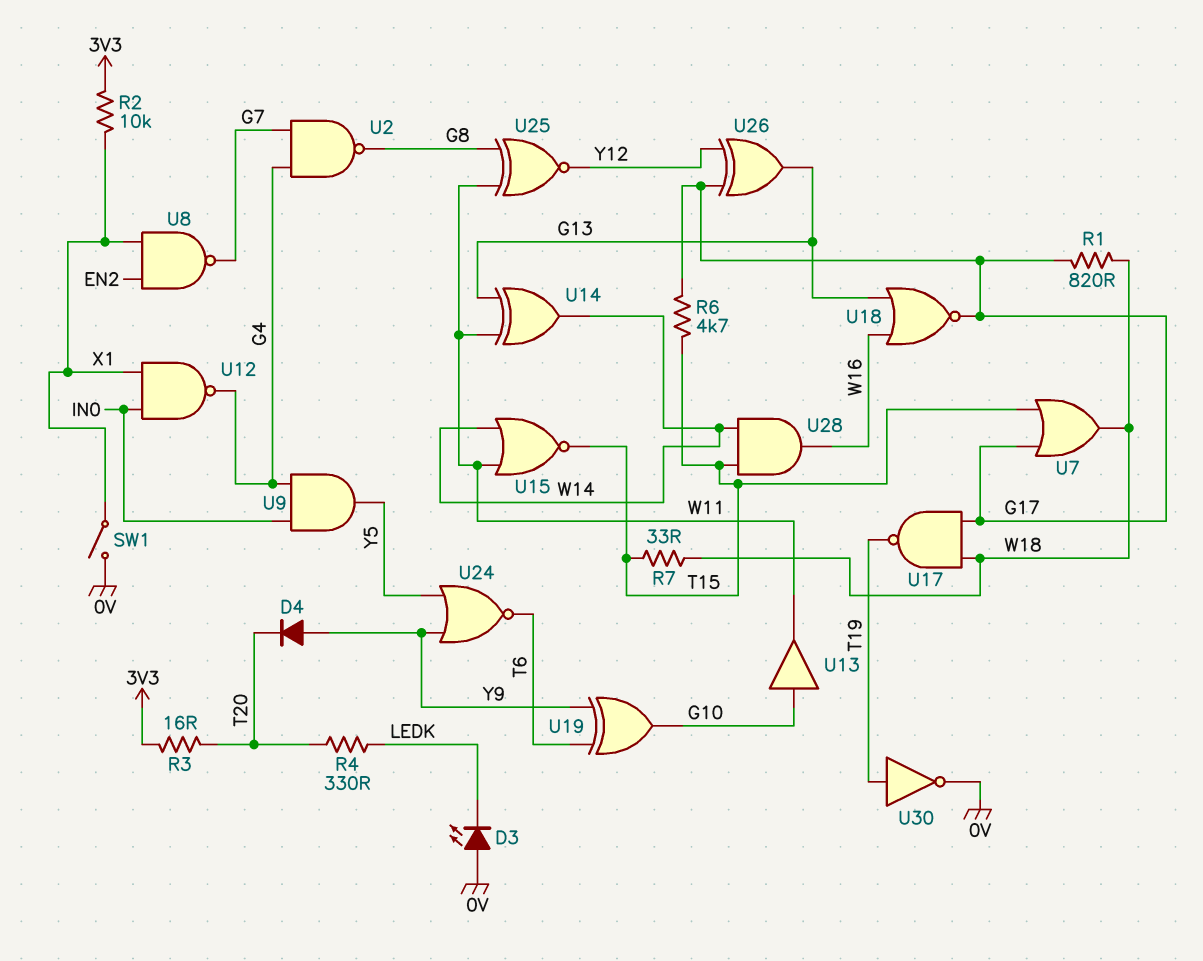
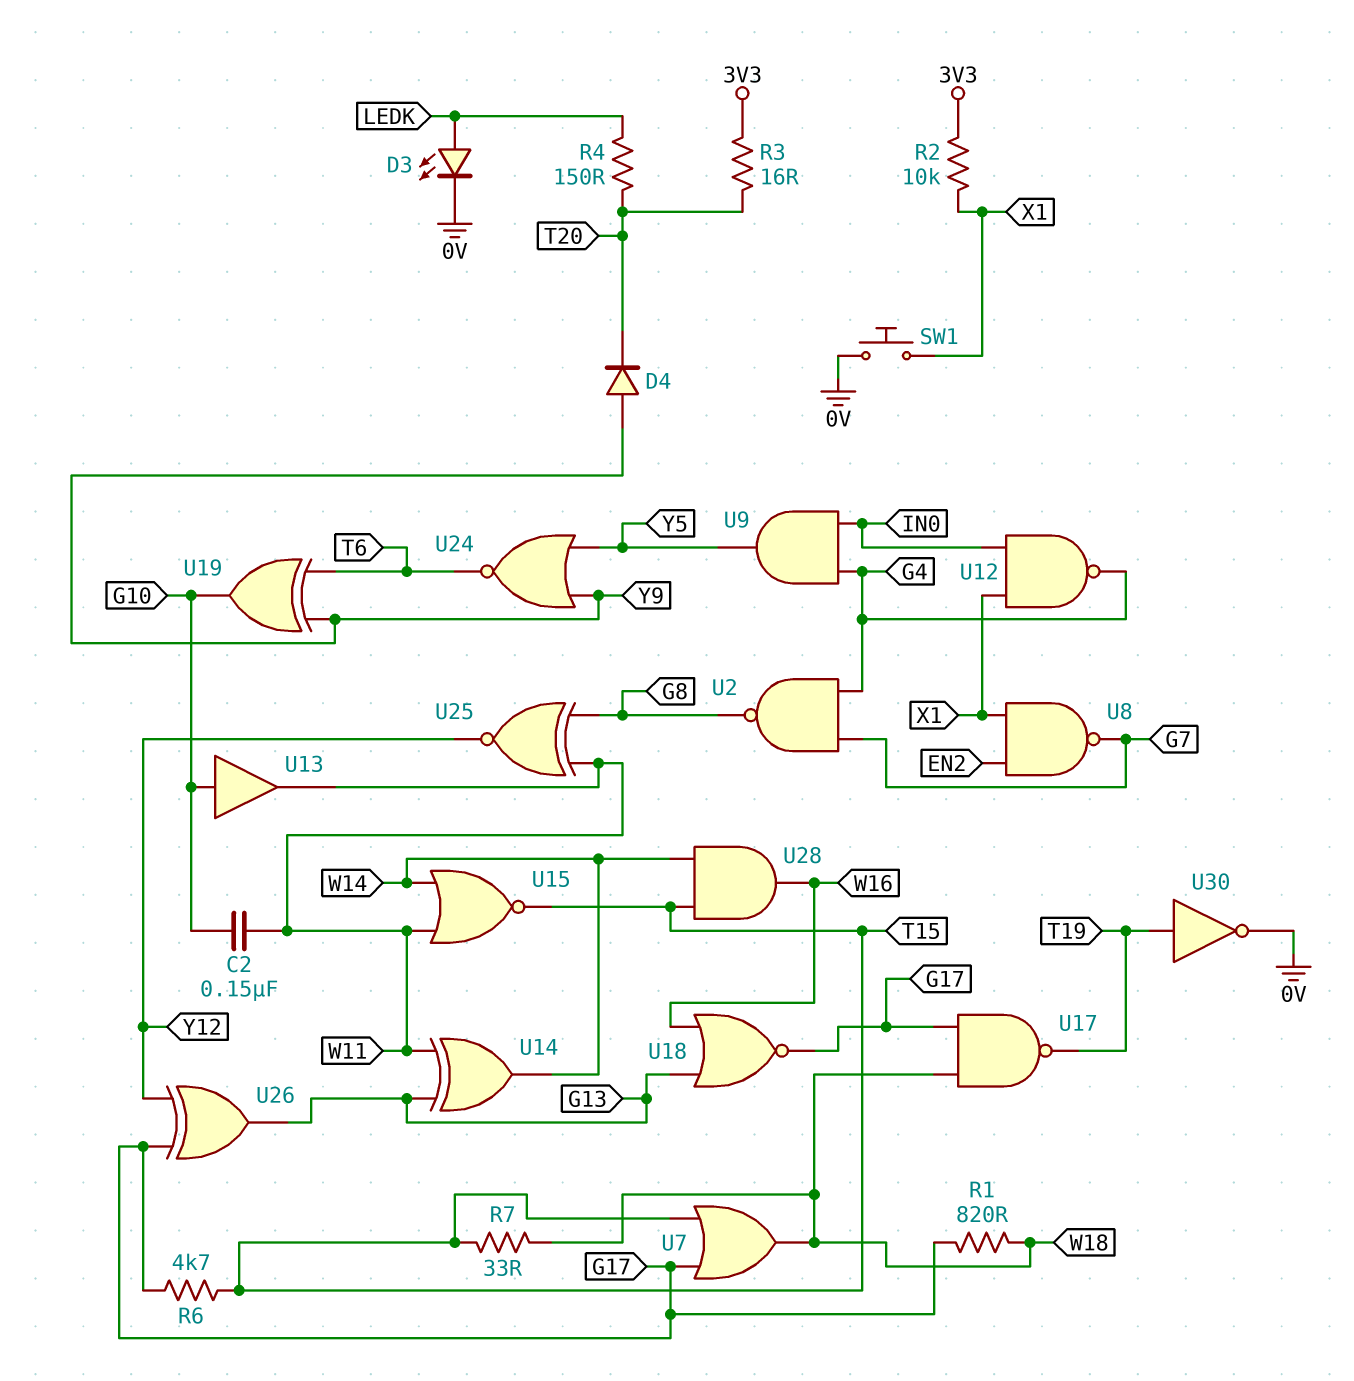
C2: none -> 150nF (G10, W11)
D3: LED (A 0V, K LEDK) -> LED (A LEDK, K 0V)
R4: 330 (LEDK, T20) -> 150 (LEDK, T20)
SW1: switch (0V, X1) -> button (0V, X1)

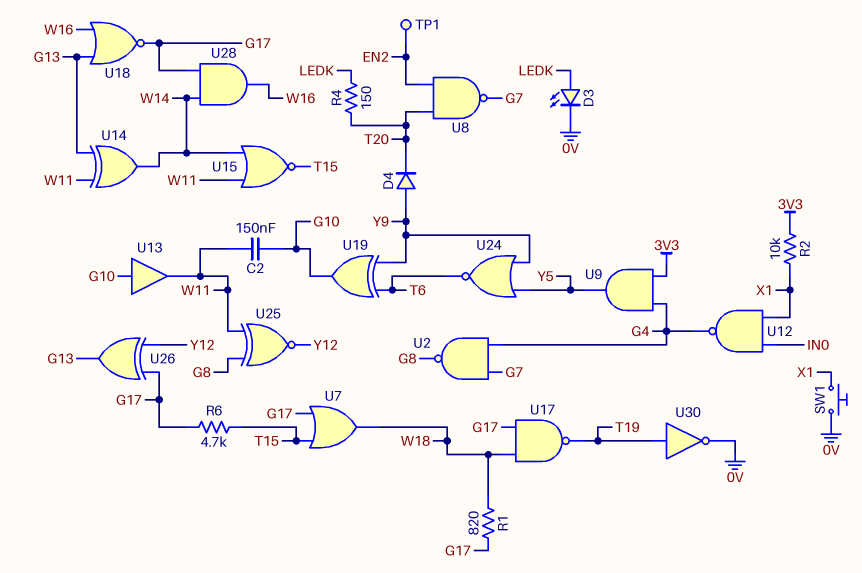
R3: 16 (3V3, T20) -> none
R7: 33 (T15, W18) -> none
TP1: none -> test point (EN2)
U8: NAND (in EN2, in X1, out G7) -> NAND (in EN2, in T20, out G7)
U9: AND (in G4, in IN0, out Y5) -> AND (in 3V3, in G4, out Y5)
U28: AND (in T15, in W14, out W16) -> AND (in G17, in W14, out W16)

